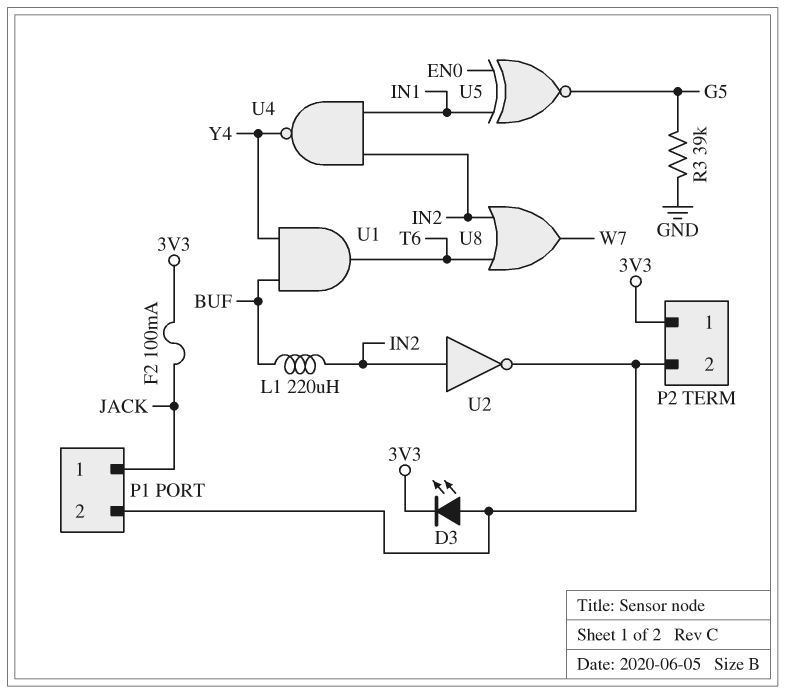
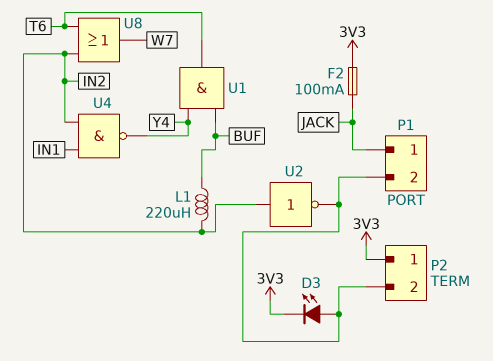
R3: 39k (G5, GND) -> none
U5: XNOR (in EN0, in IN1, out G5) -> none

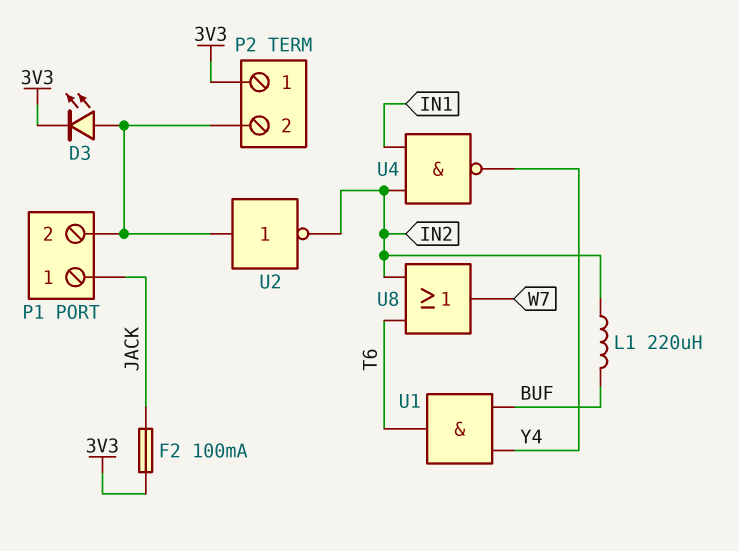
U2: NOT (in IN2, out P1/2) -> NOT (in P1/2, out IN2)

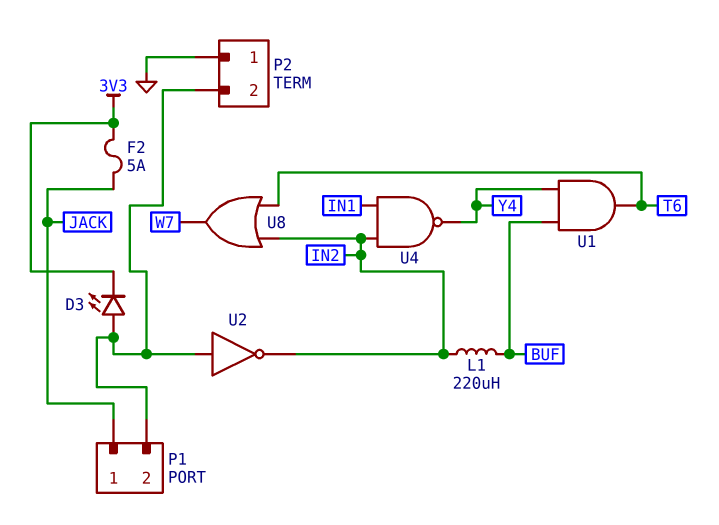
F2: 100mA (3V3, JACK) -> 5A (3V3, JACK)
P2 pin 1: 3V3 -> GND

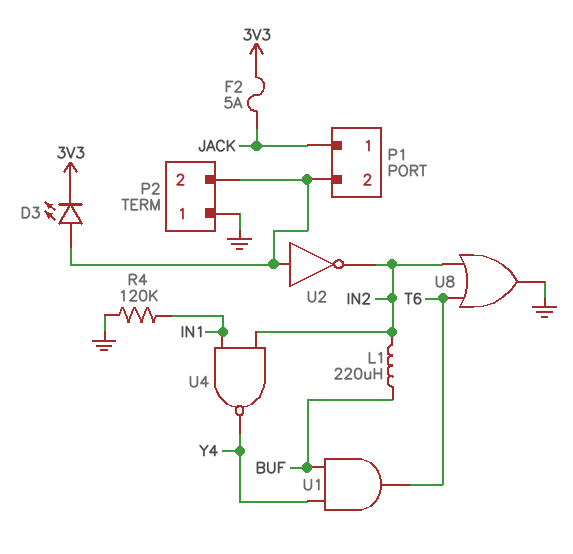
R4: none -> 120k (GND, IN1)
U8: OR (in IN2, in T6, out W7) -> OR (in IN2, in T6, out GND)

